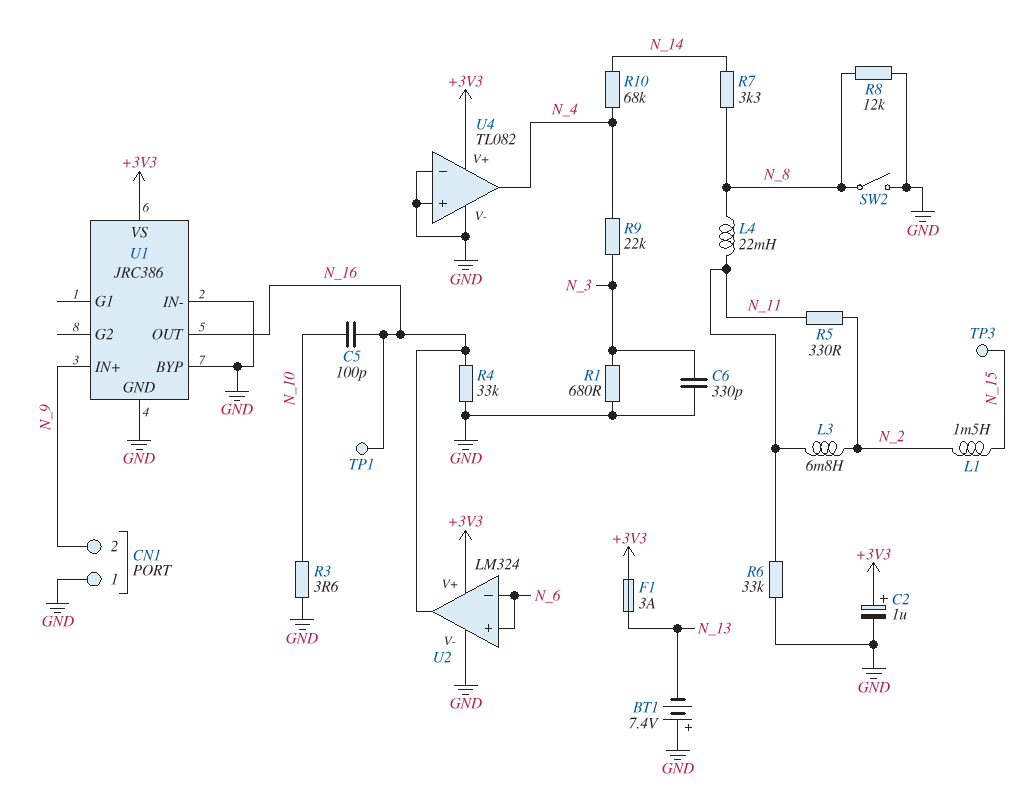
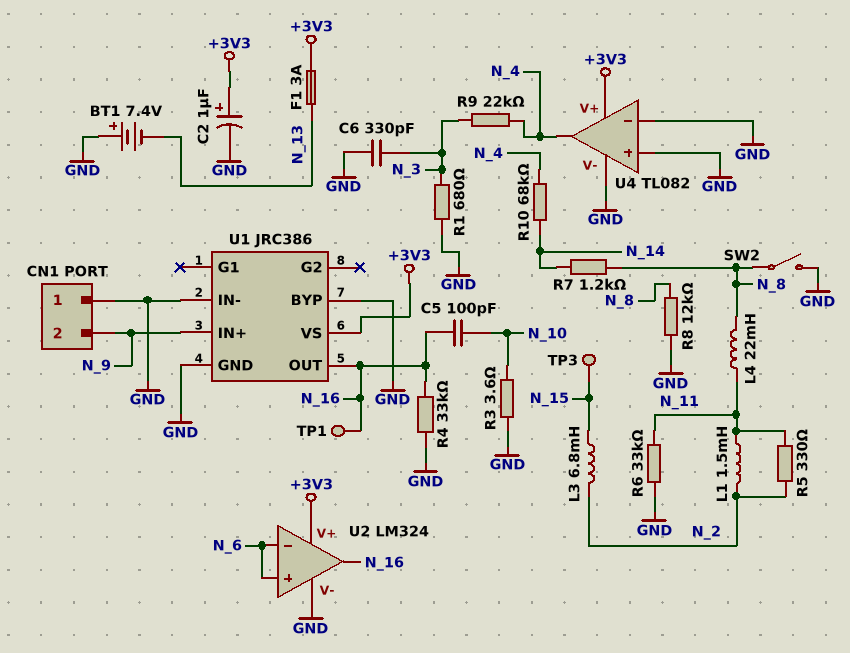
L1: 1.5mH (N_2, N_15) -> 1.5mH (N_2, N_11)
L3: 6.8mH (N_2, N_11) -> 6.8mH (N_2, N_15)
R7: 3.3k (N_8, N_14) -> 1.2k (N_8, N_14)

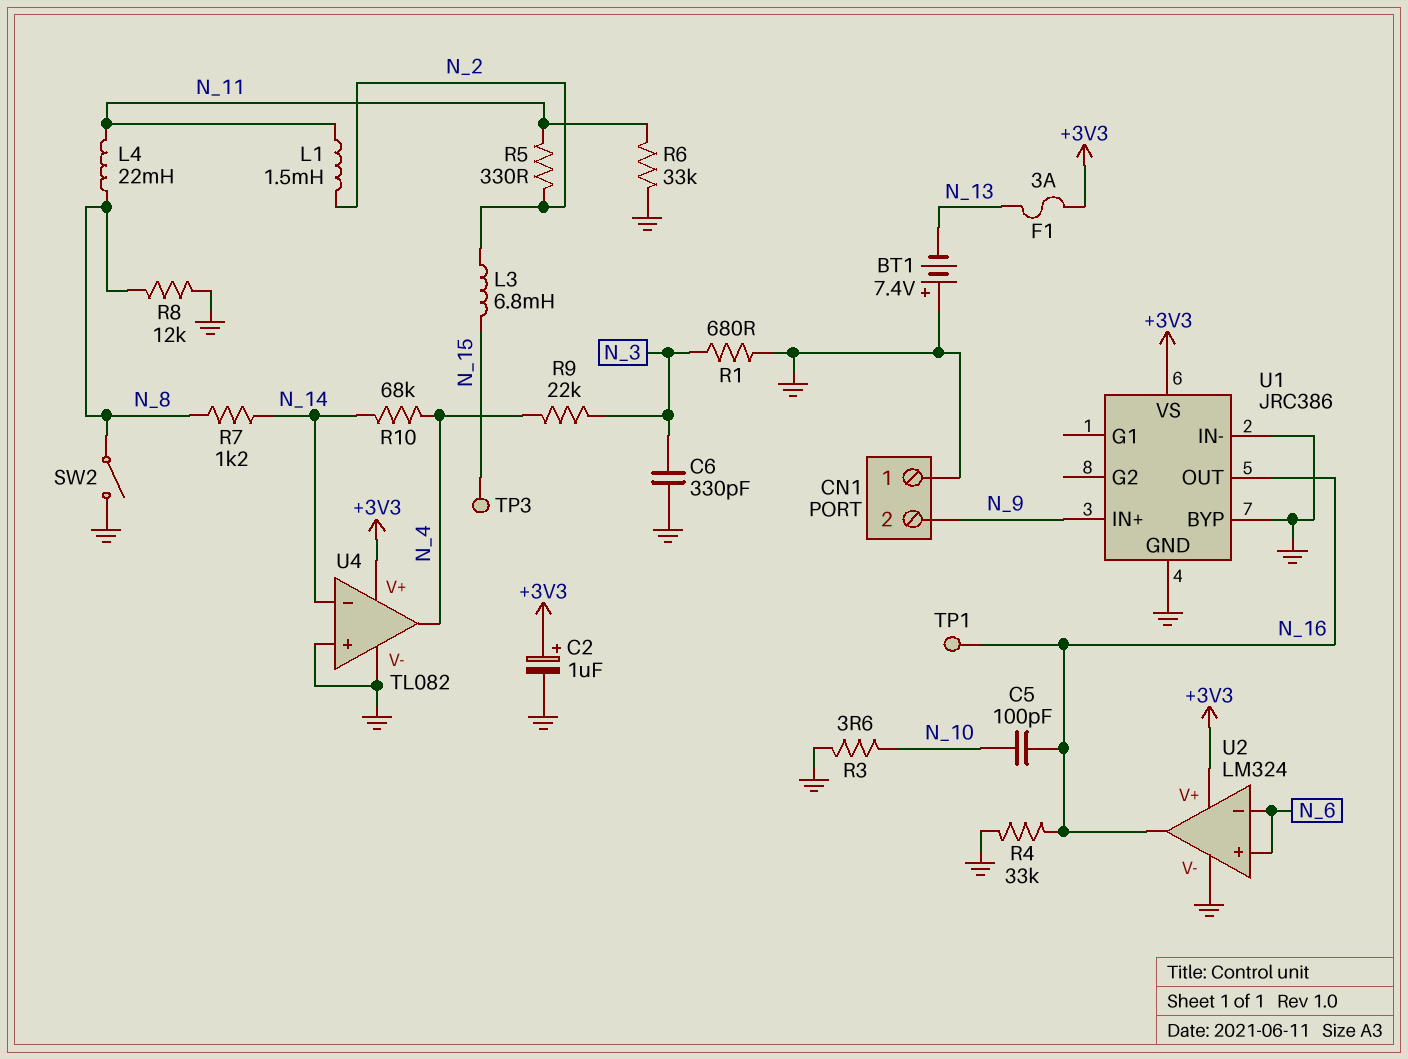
U4 pin in-: GND -> N_14

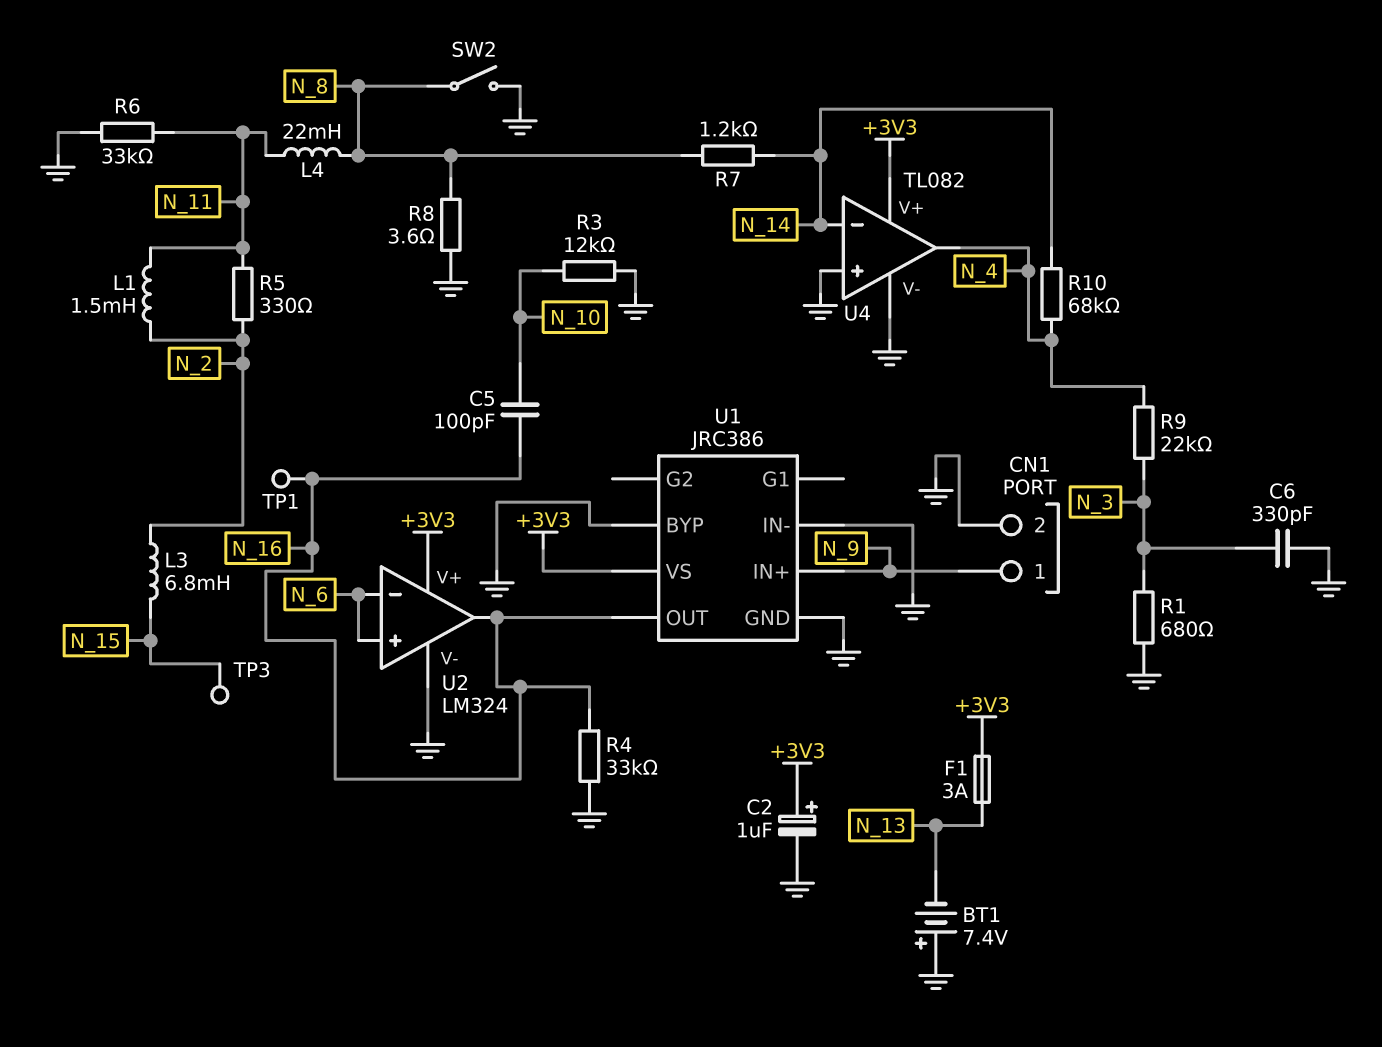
CN1 pin 1: GND -> N_9
CN1 pin 2: N_9 -> GND
R3: 3.6 (GND, N_10) -> 12k (GND, N_10)
R8: 12k (GND, N_8) -> 3.6 (GND, N_8)

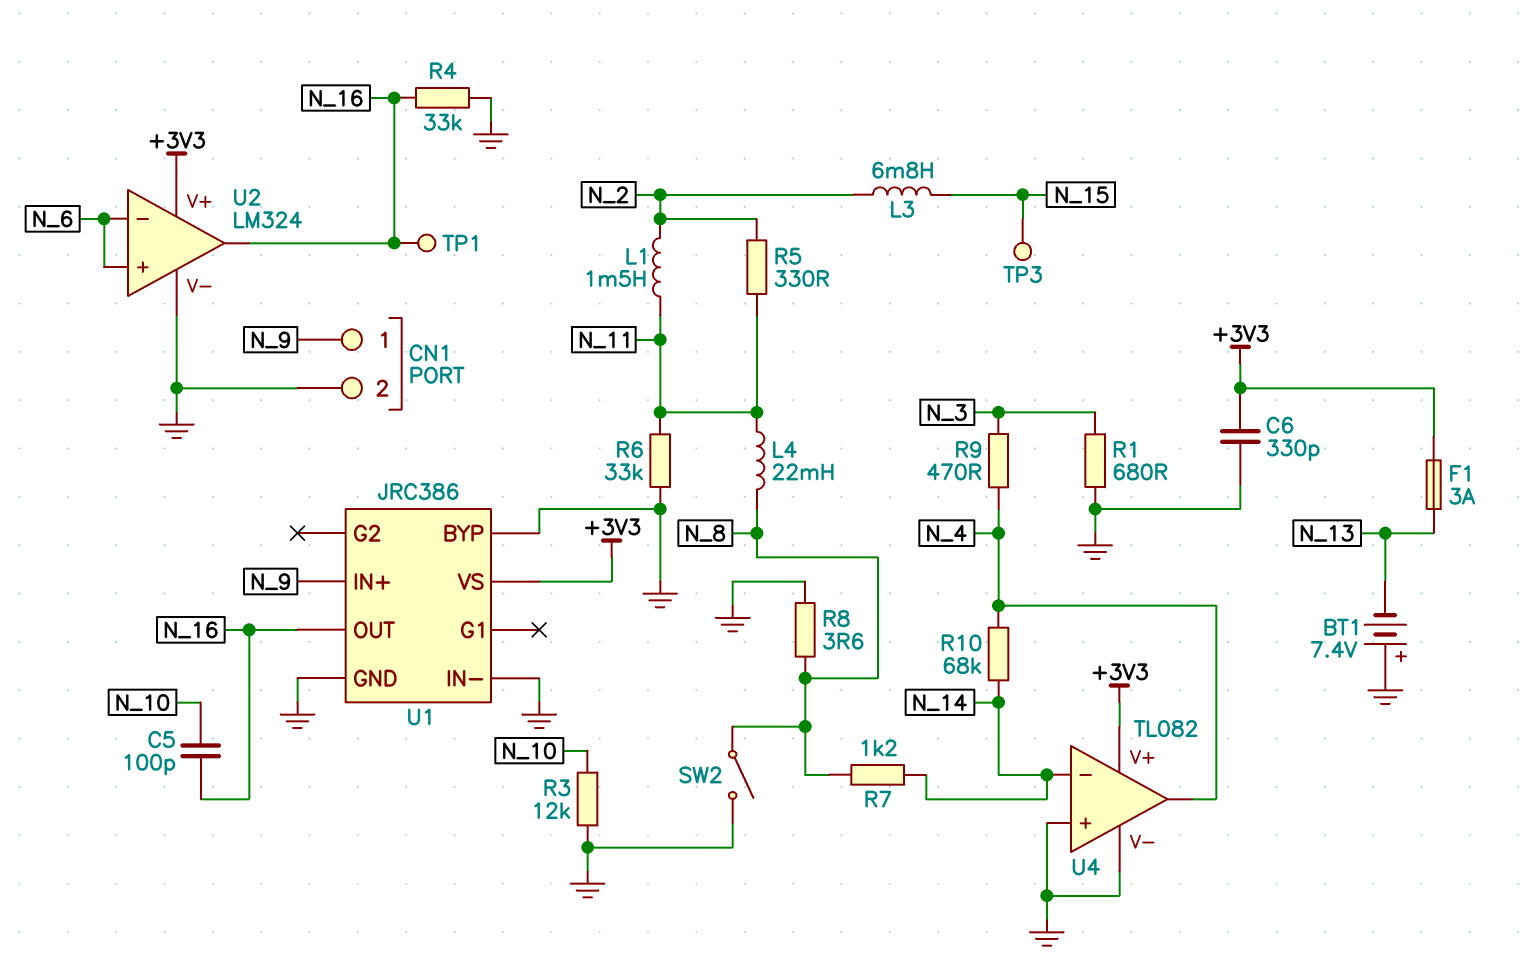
C2: 1uF (plus +3V3, minus GND) -> none
C6: 330pF (GND, N_3) -> 330pF (+3V3, GND)
R9: 22k (N_3, N_4) -> 470 (N_3, N_4)

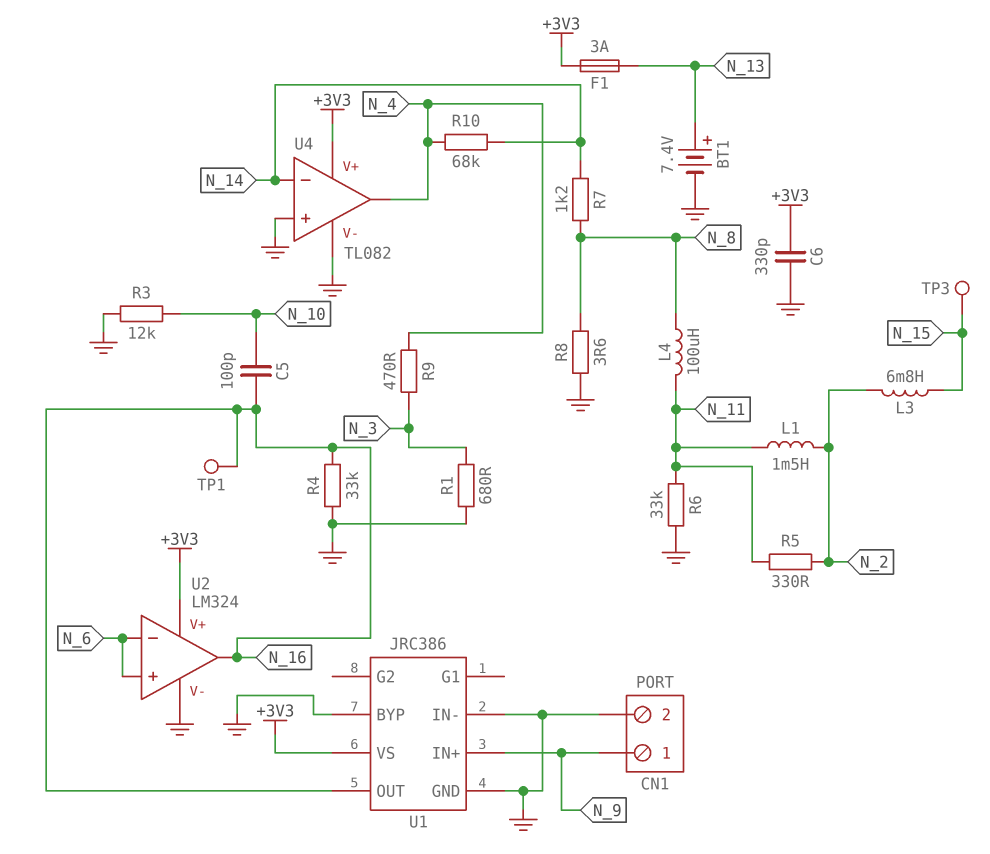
BT1: 7.4V (plus GND, minus N_13) -> 7.4V (plus N_13, minus GND)
L4: 22mH (N_8, N_11) -> 100uH (N_8, N_11)
SW2: switch (GND, N_8) -> none

